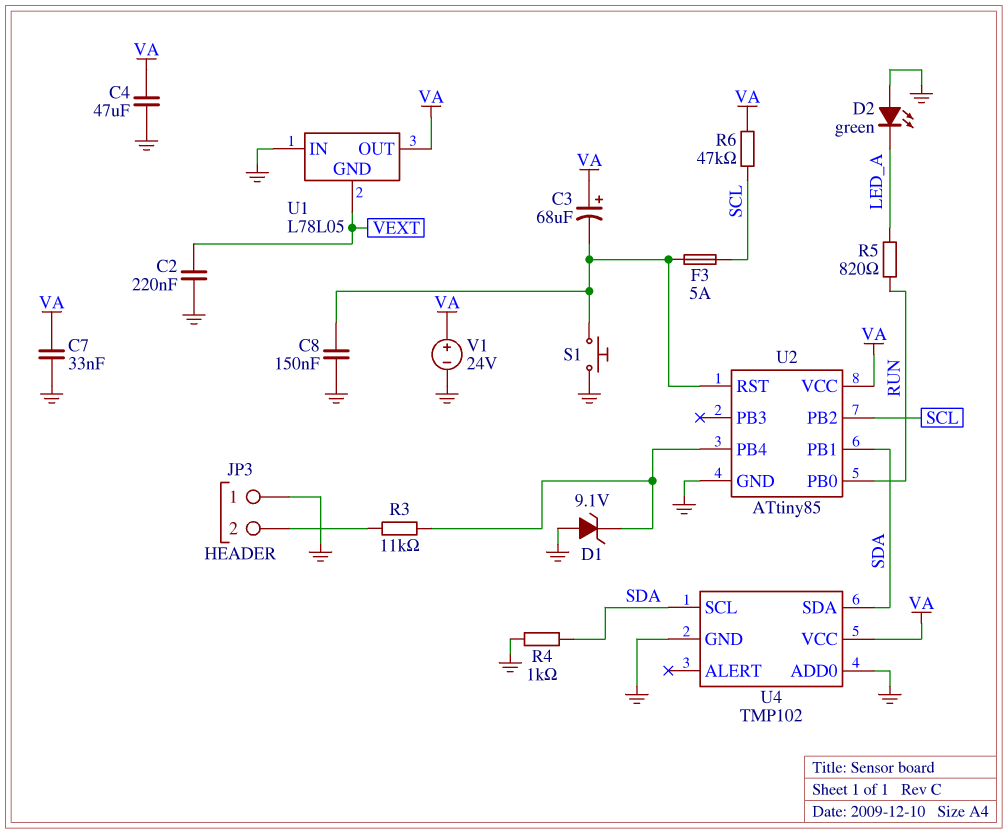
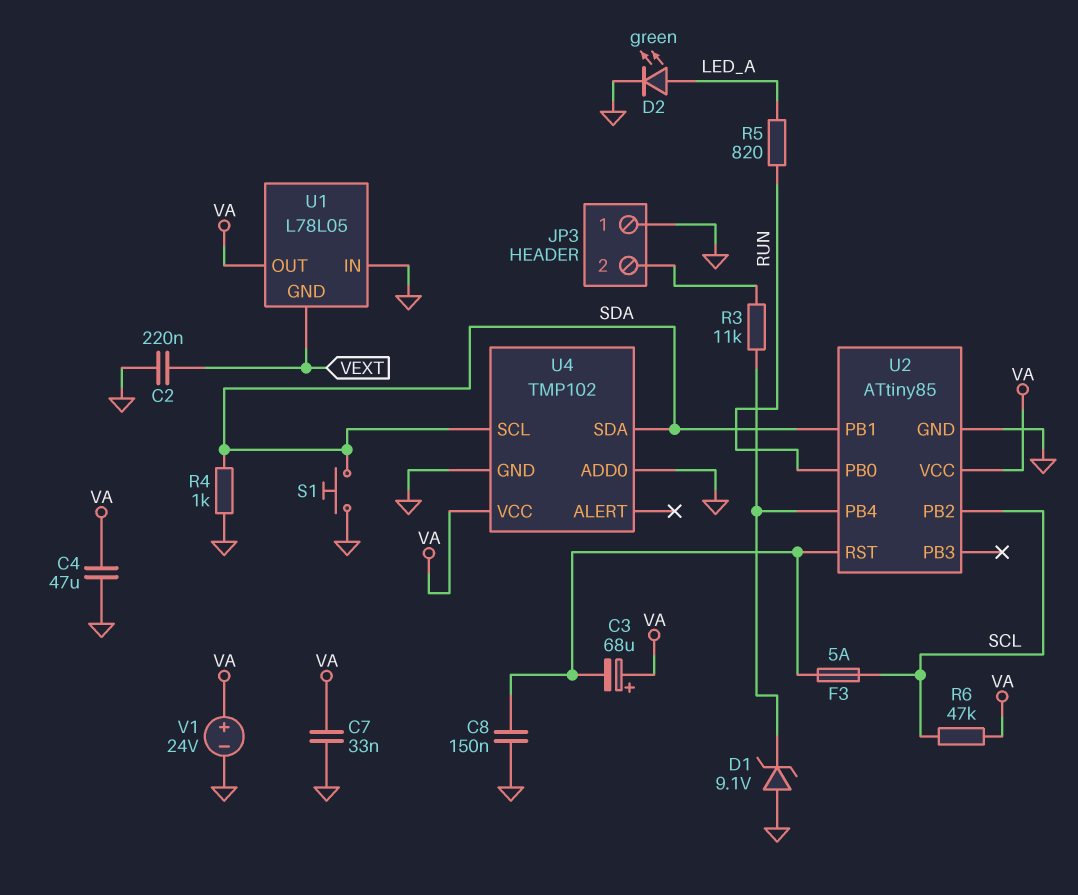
D2: LED green (A GND, K LED_A) -> LED green (A LED_A, K GND)
S1: button (GND, U2/RST) -> button (GND, SDA)

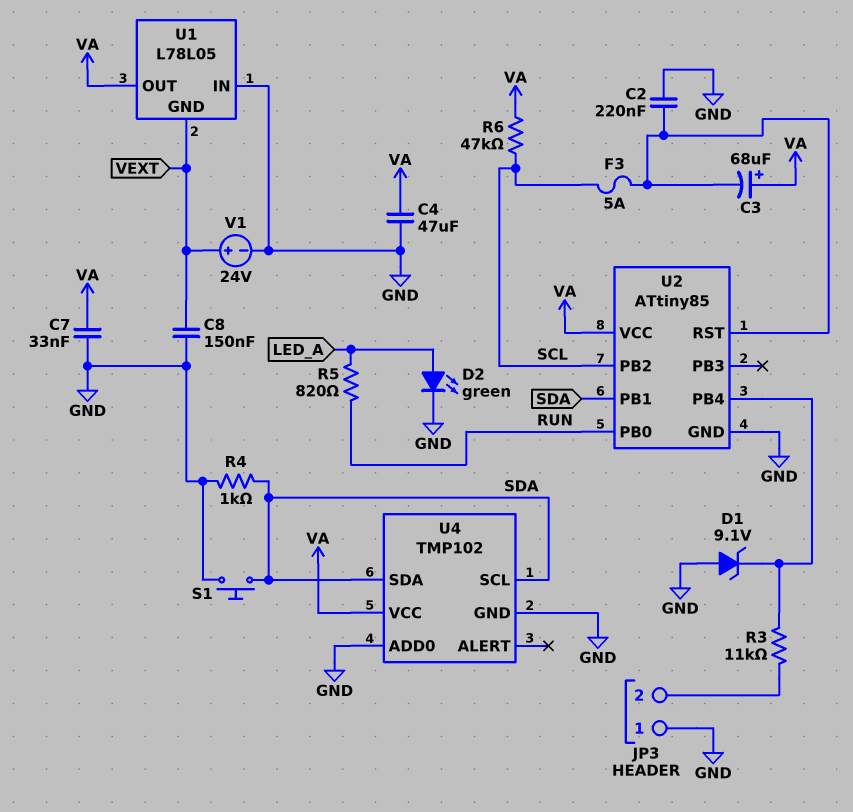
C2: 220nF (GND, VEXT) -> 220nF (GND, U2/RST)
C8: 150nF (GND, U2/RST) -> 150nF (GND, VEXT)
V1: 24V (plus VA, minus GND) -> 24V (plus VEXT, minus GND)

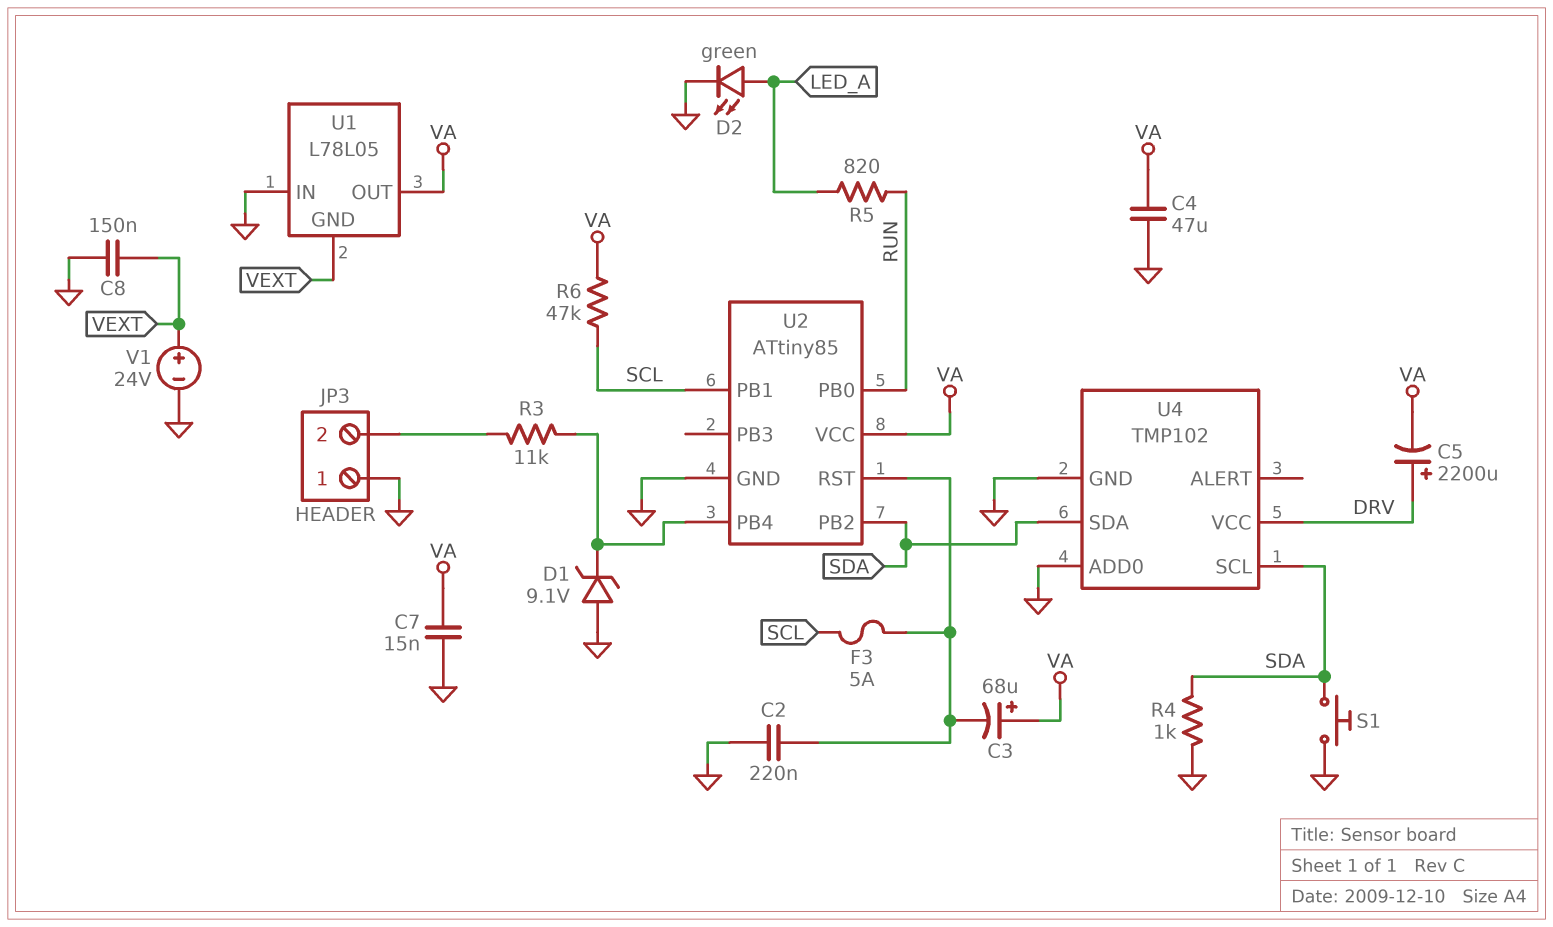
C5: none -> 2200uF (plus DRV, minus VA)
C7: 33nF (GND, VA) -> 15nF (GND, VA)
U2 pin PB1: SDA -> SCL
U2 pin PB2: SCL -> SDA
U4 pin VCC: VA -> DRV

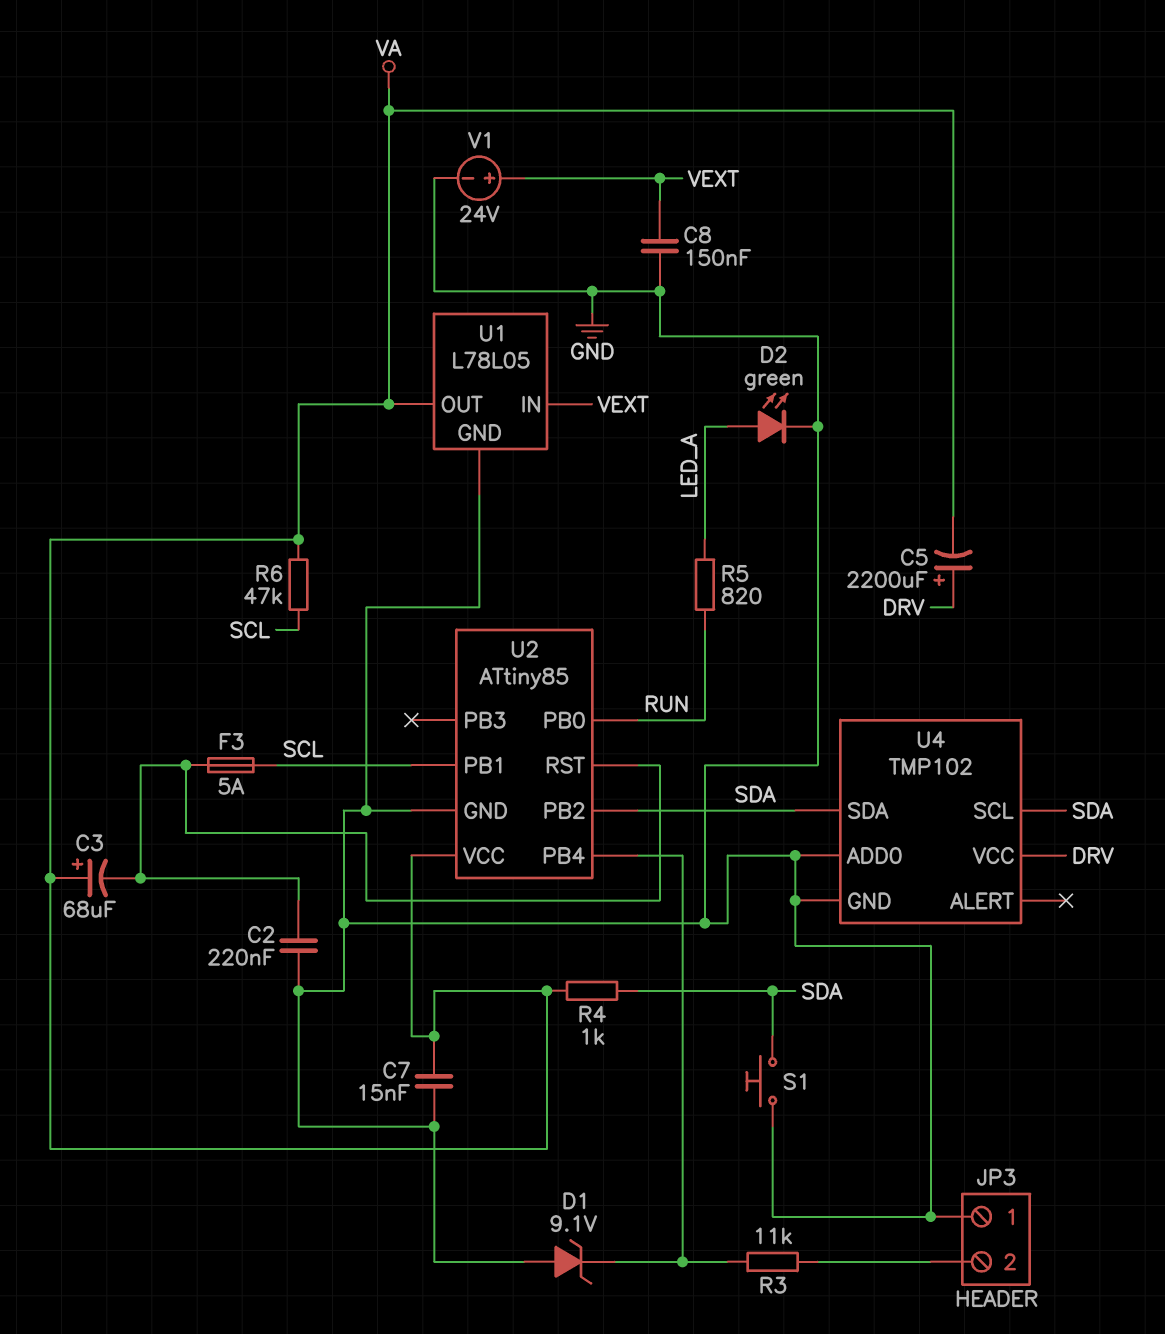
C4: 47uF (GND, VA) -> none
R4: 1k (GND, SDA) -> 1k (SDA, VA)
U1 pin GND: VEXT -> GND
U1 pin IN: GND -> VEXT

